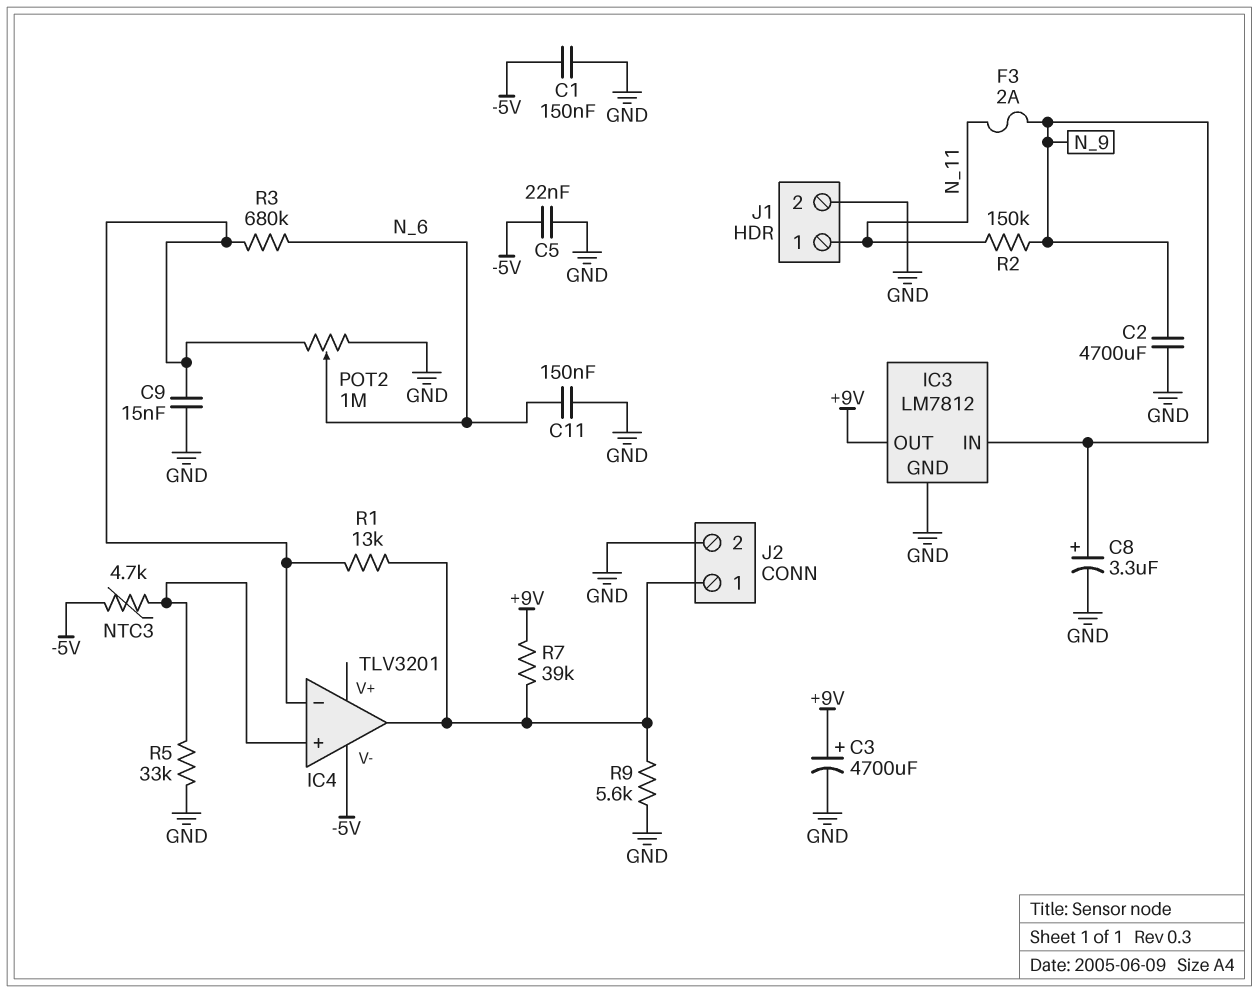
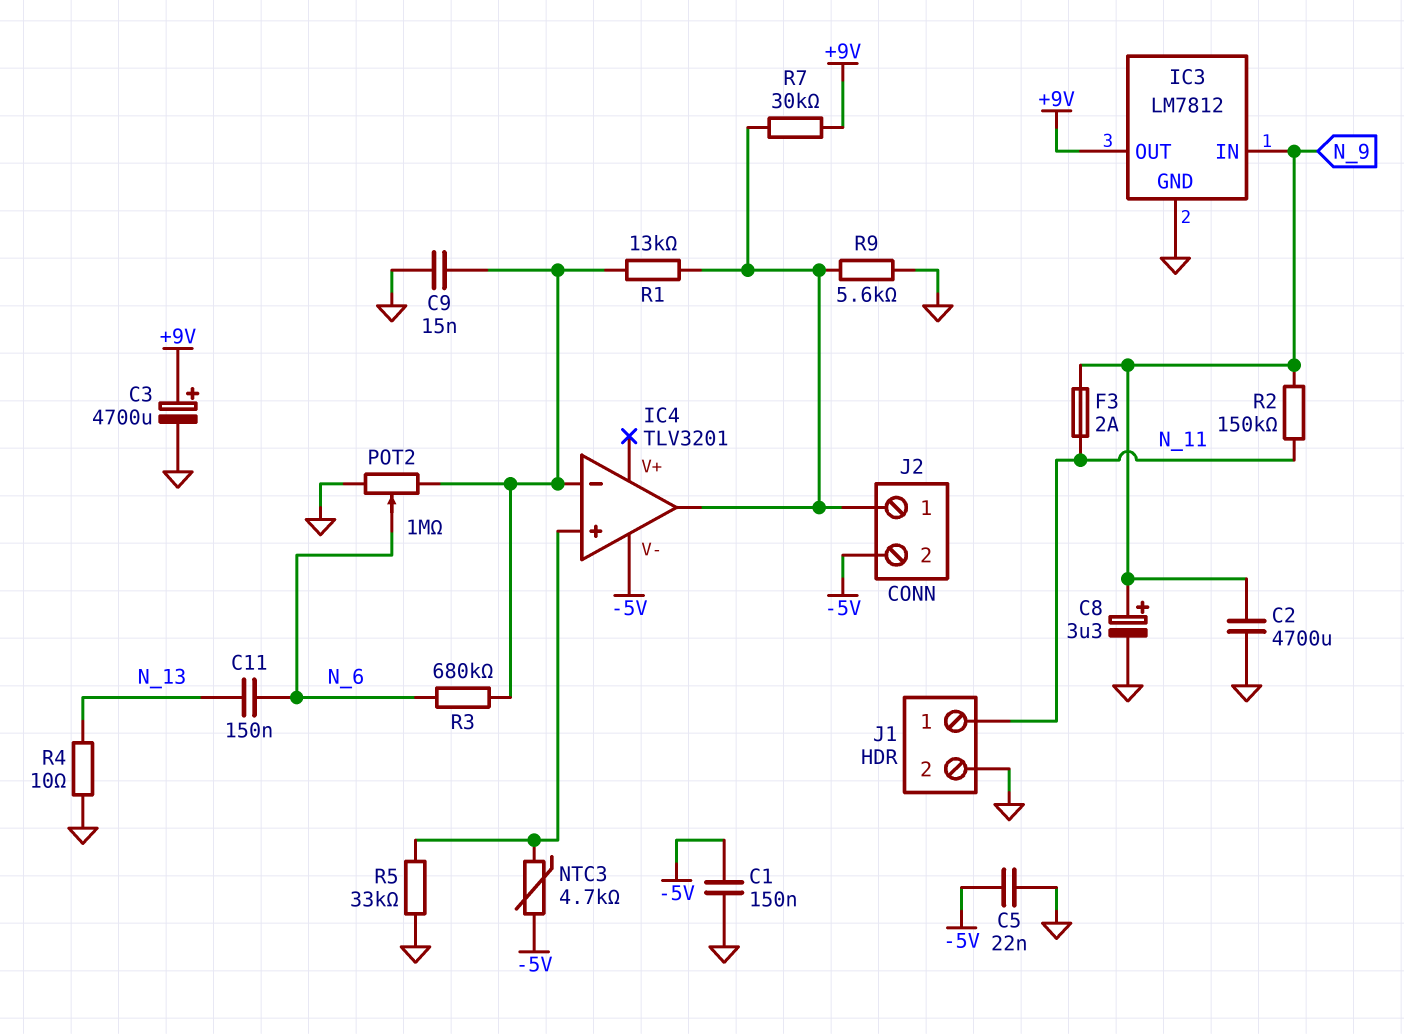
C11: 150nF (GND, N_6) -> 150nF (N_6, N_13)
J2 pin 2: GND -> -5V
R4: none -> 10 (GND, N_13)
R7: 39k (+9V, IC4/out) -> 30k (+9V, IC4/out)

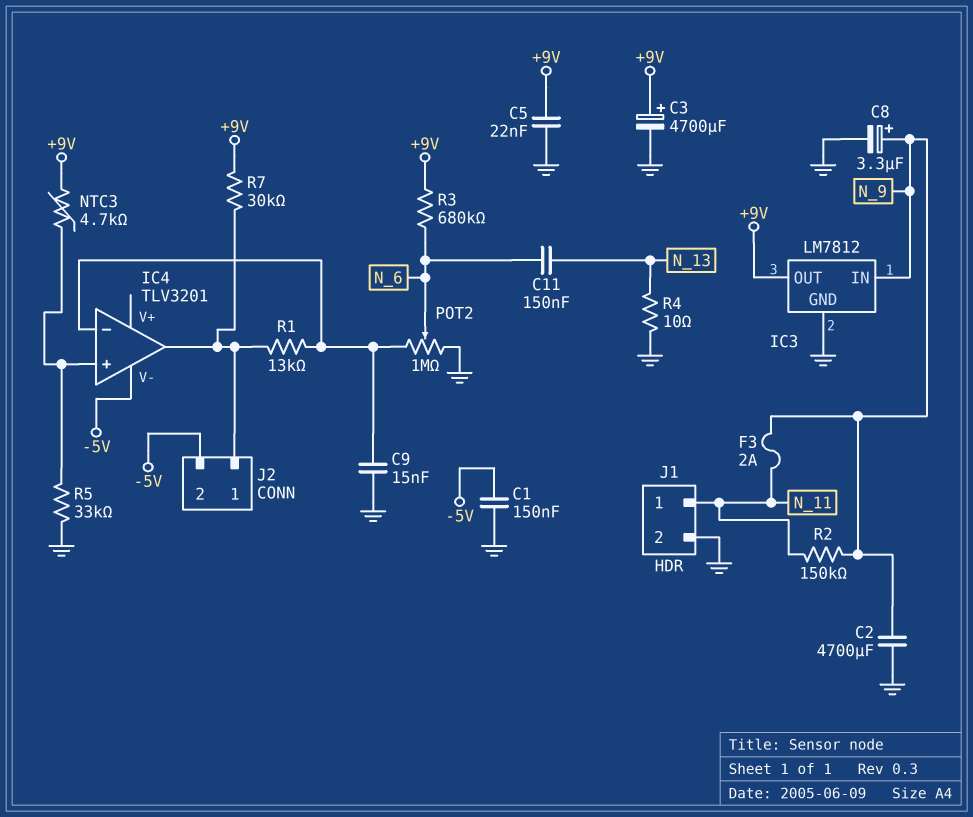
C5: 22nF (-5V, GND) -> 22nF (+9V, GND)
NTC3: 4.7k (-5V, IC4/in+) -> 4.7k (+9V, IC4/in+)
R3: 680k (IC4/in-, N_6) -> 680k (+9V, N_6)
R9: 5.6k (GND, IC4/out) -> none

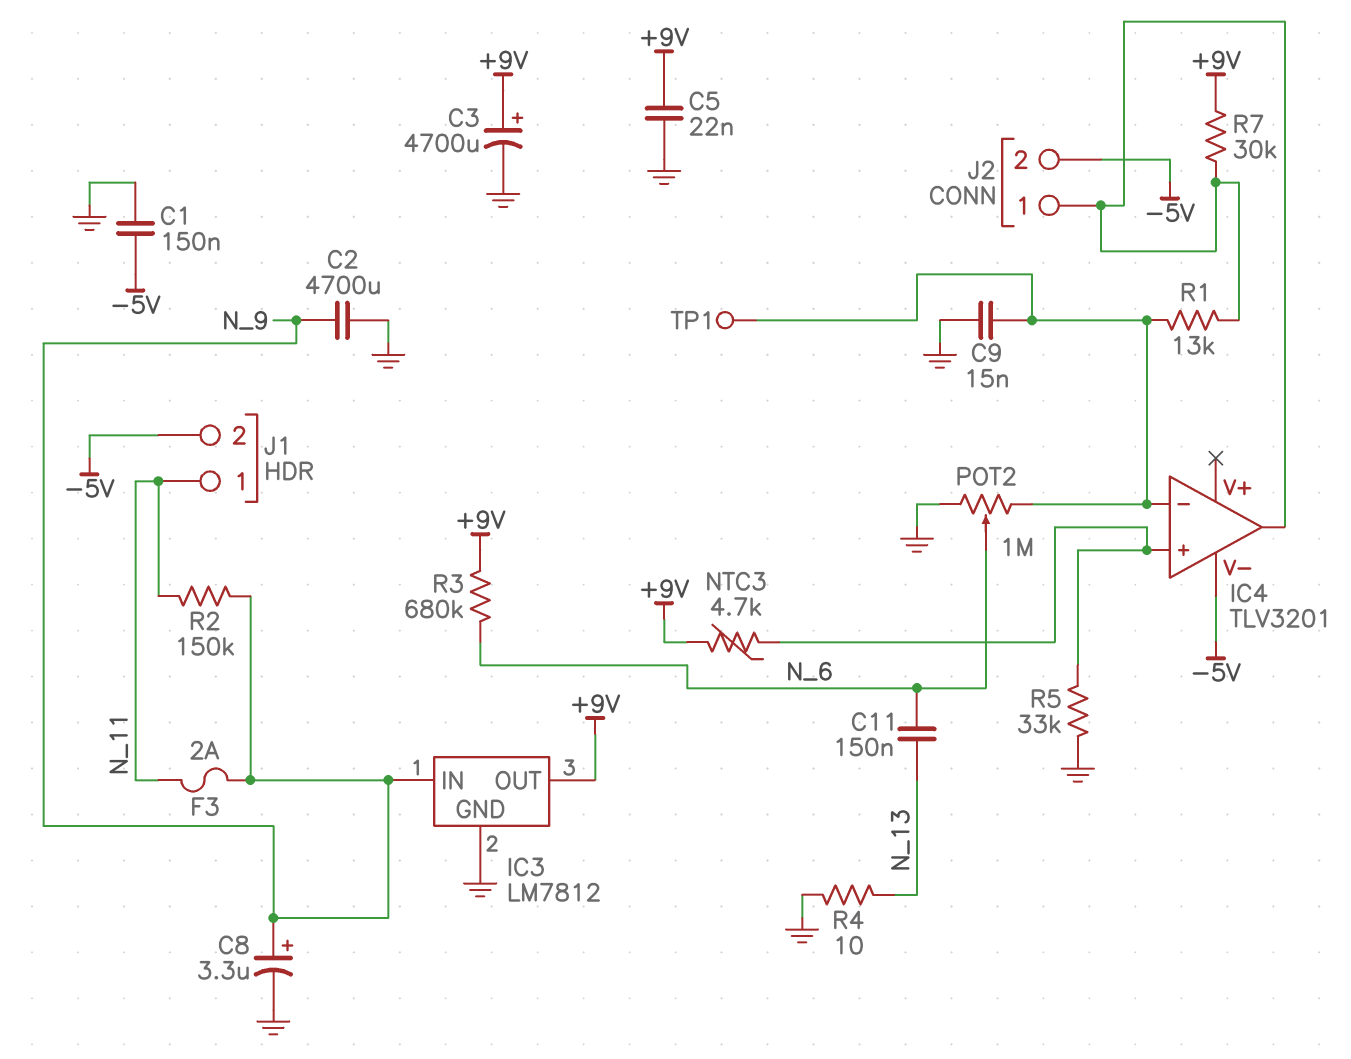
J1 pin 2: GND -> -5V
TP1: none -> test point (IC4/in-)

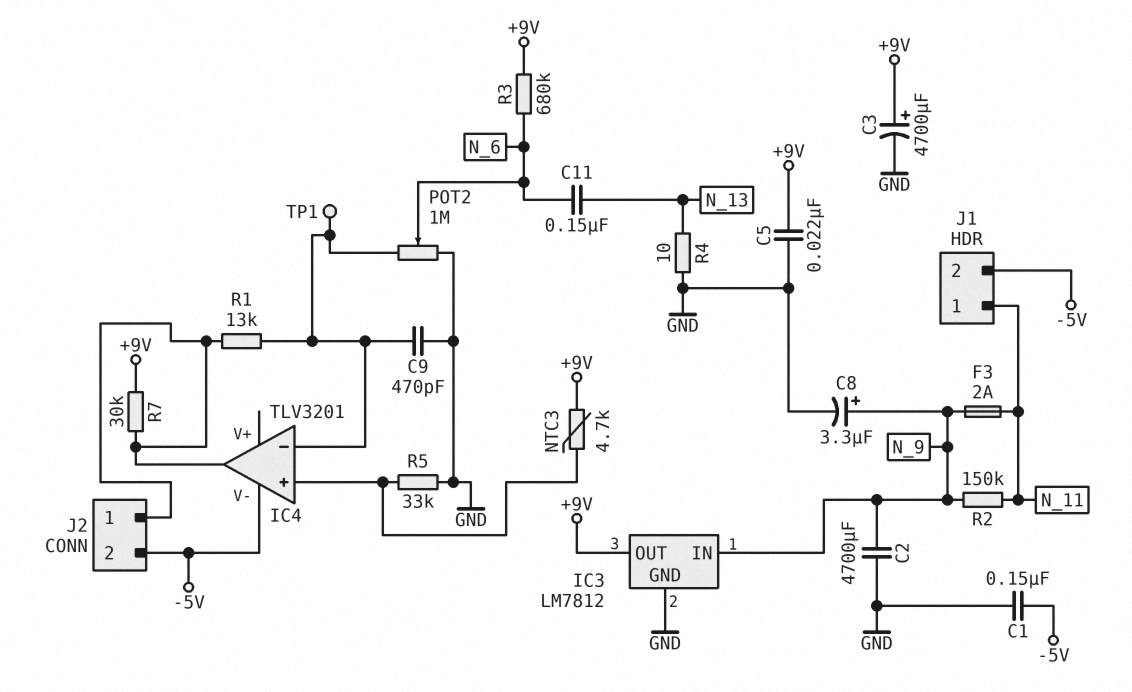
C9: 15nF (GND, IC4/in-) -> 470pF (GND, IC4/in-)

